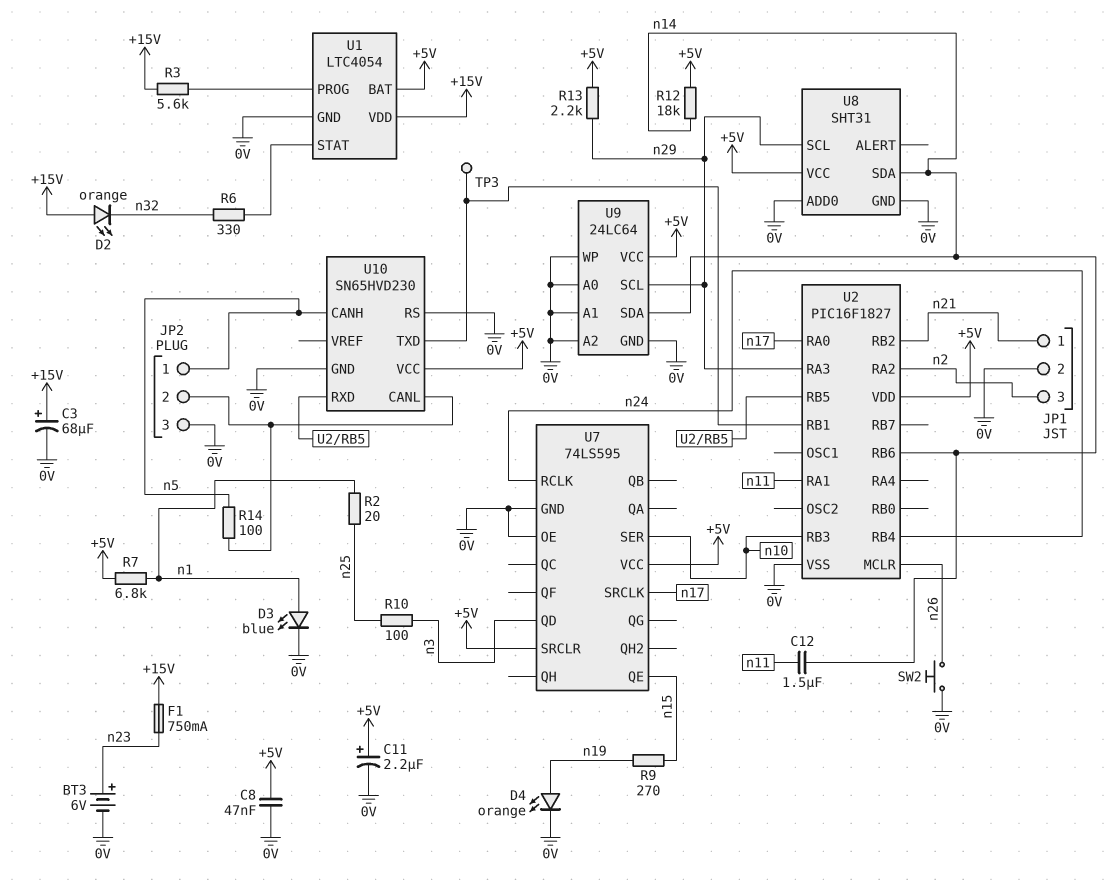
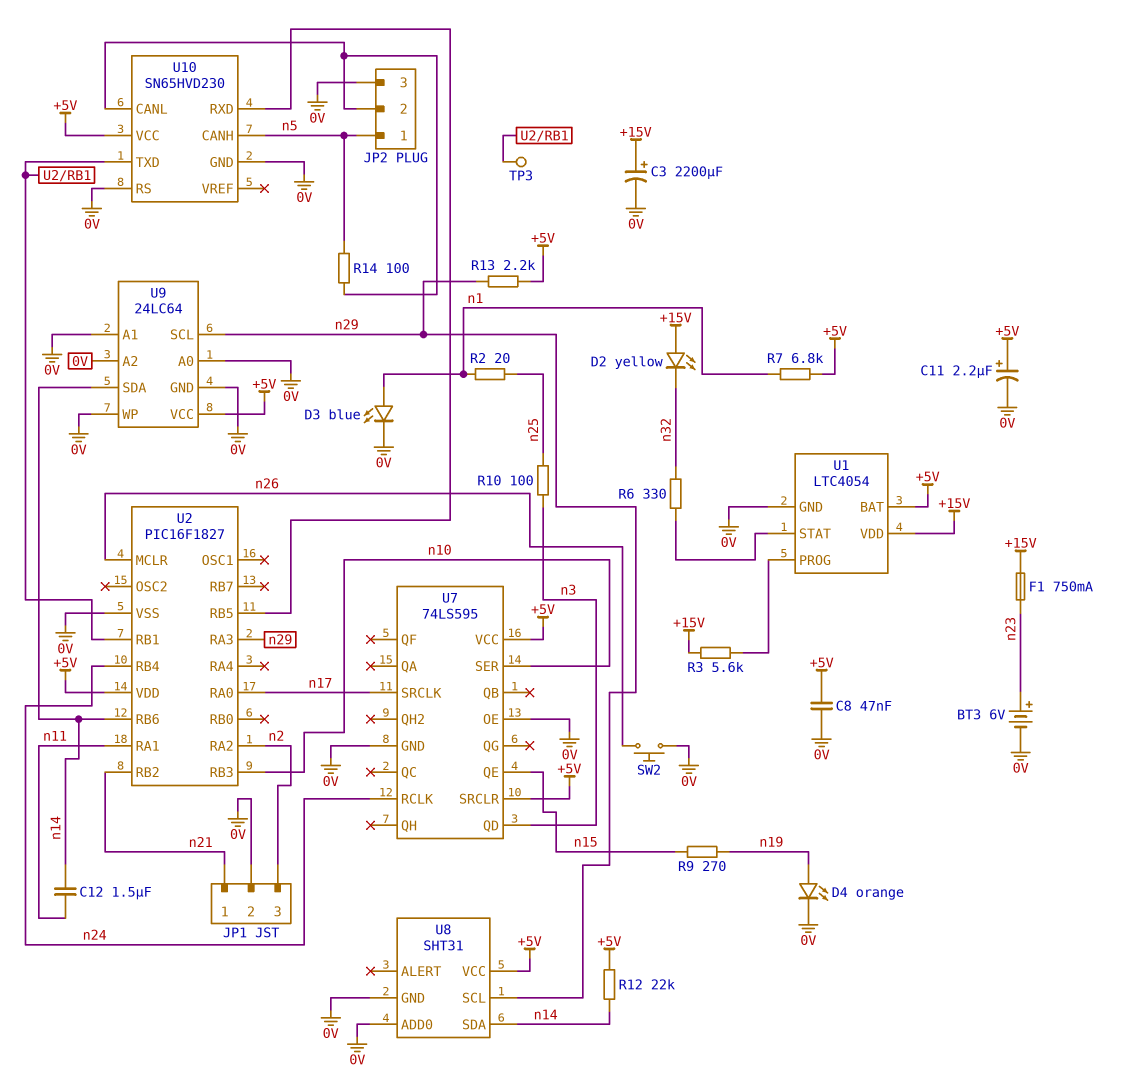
C3: 68uF (plus +15V, minus 0V) -> 2200uF (plus +15V, minus 0V)
D2: LED orange (A +15V, K n32) -> LED yellow (A +15V, K n32)
R12: 18k (+5V, n14) -> 22k (+5V, n14)

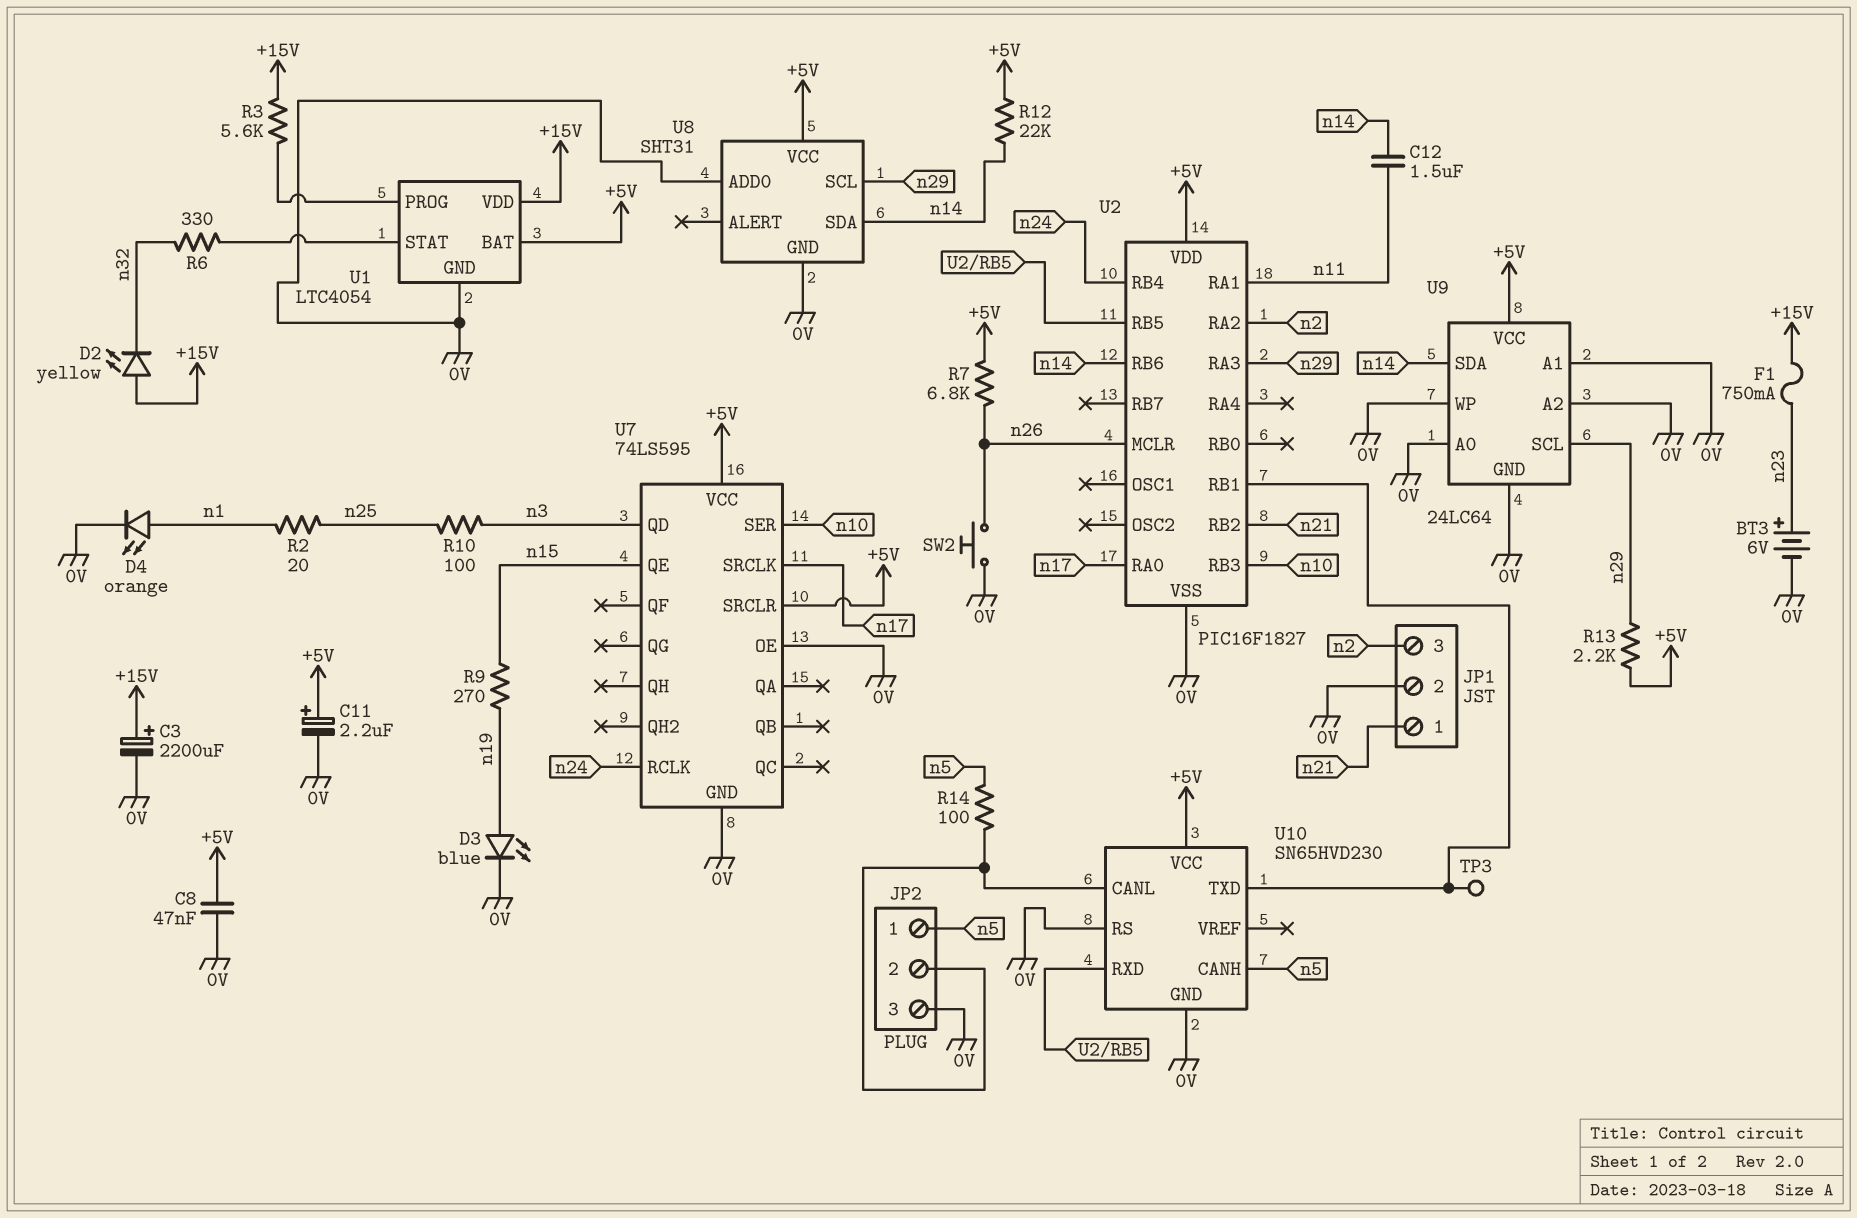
D3: LED blue (A n1, K 0V) -> LED blue (A n19, K 0V)
D4: LED orange (A n19, K 0V) -> LED orange (A n1, K 0V)
R7: 6.8k (+5V, n1) -> 6.8k (+5V, n26)

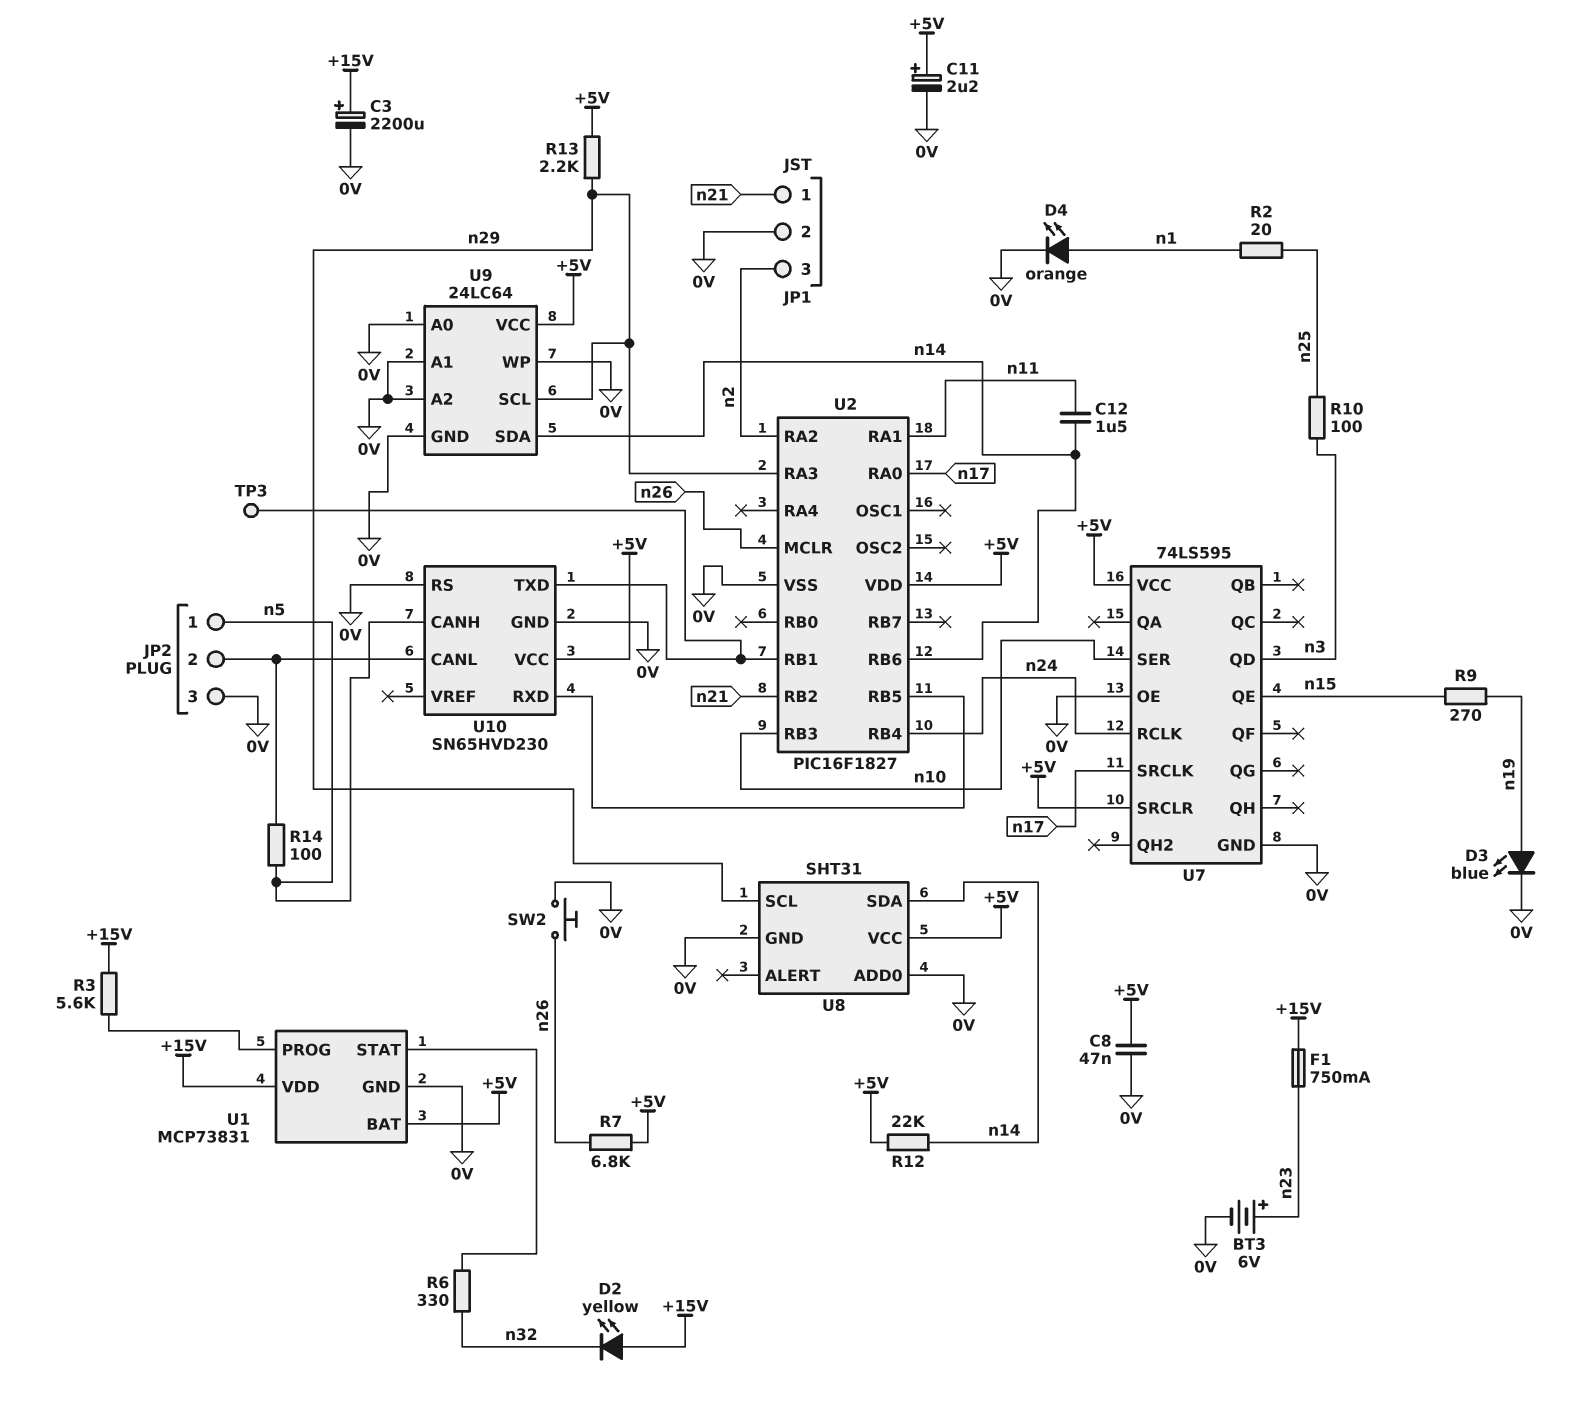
U1: LTC4054 -> MCP73831

